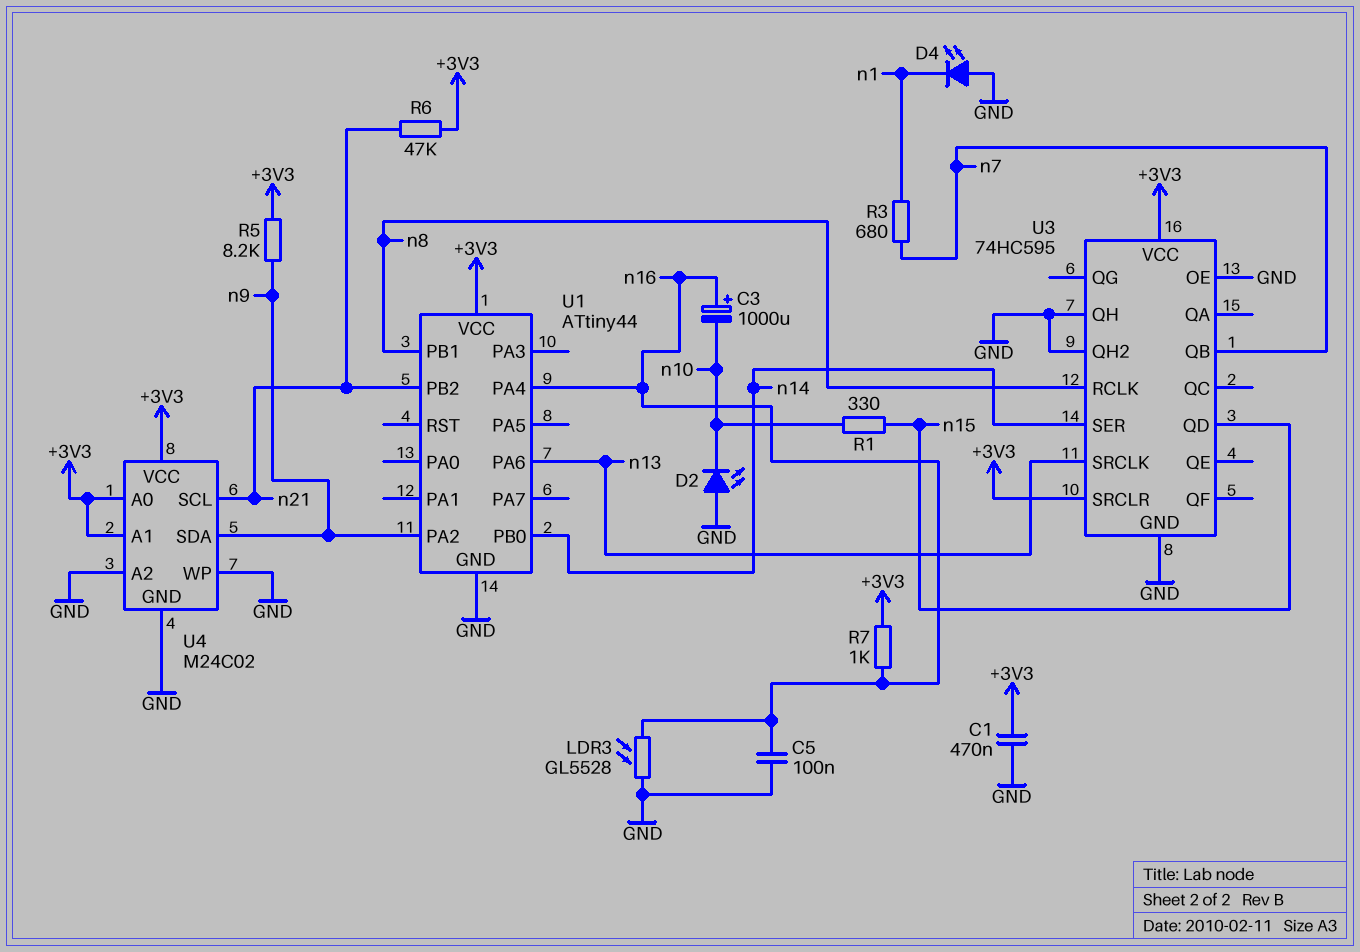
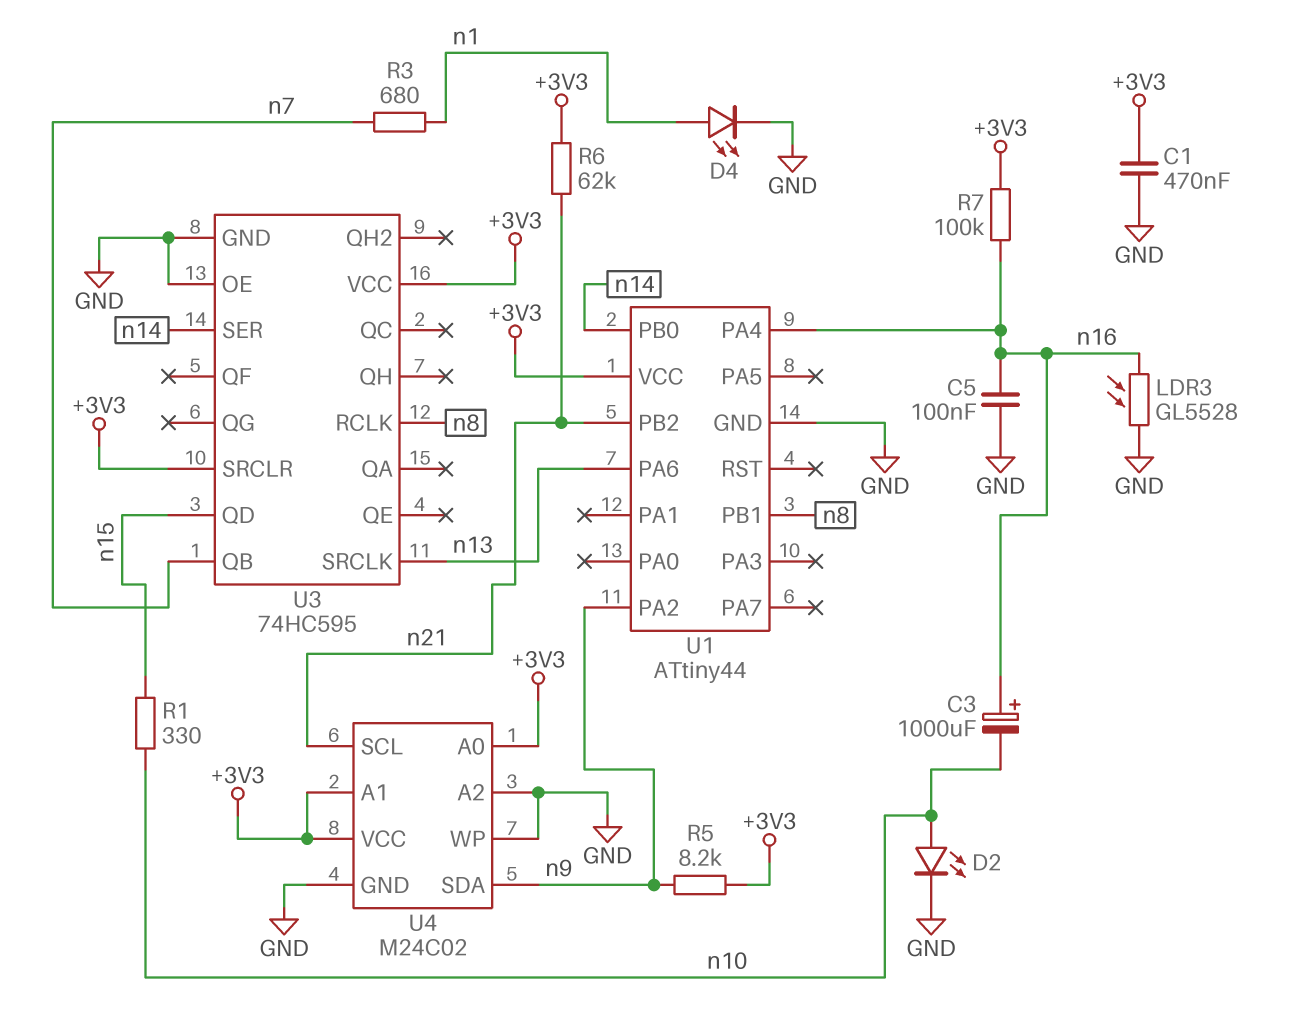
D2: LED (A GND, K n10) -> LED (A n10, K GND)
D4: LED (A GND, K n1) -> LED (A n1, K GND)
R6: 47k (+3V3, n21) -> 62k (+3V3, n21)
R7: 1k (+3V3, n16) -> 100k (+3V3, n16)
U3 pin QH: GND -> none
U3 pin QH2: GND -> none

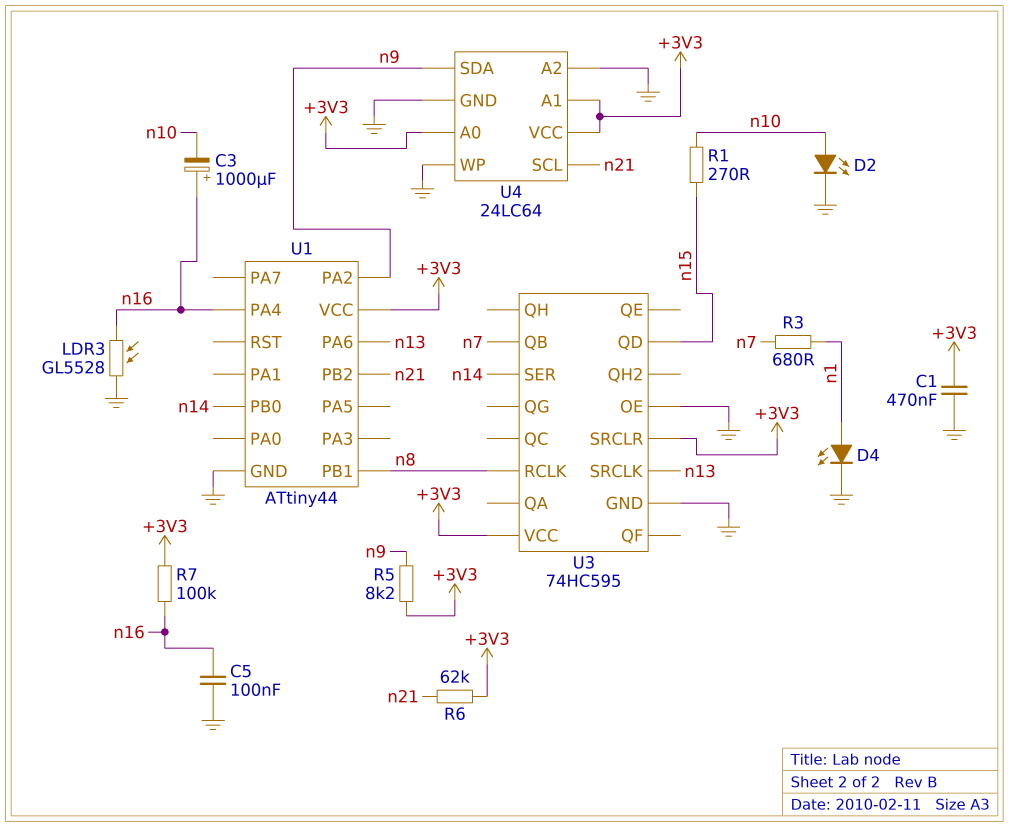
R1: 330 (n10, n15) -> 270 (n10, n15)
U4: M24C02 -> 24LC64

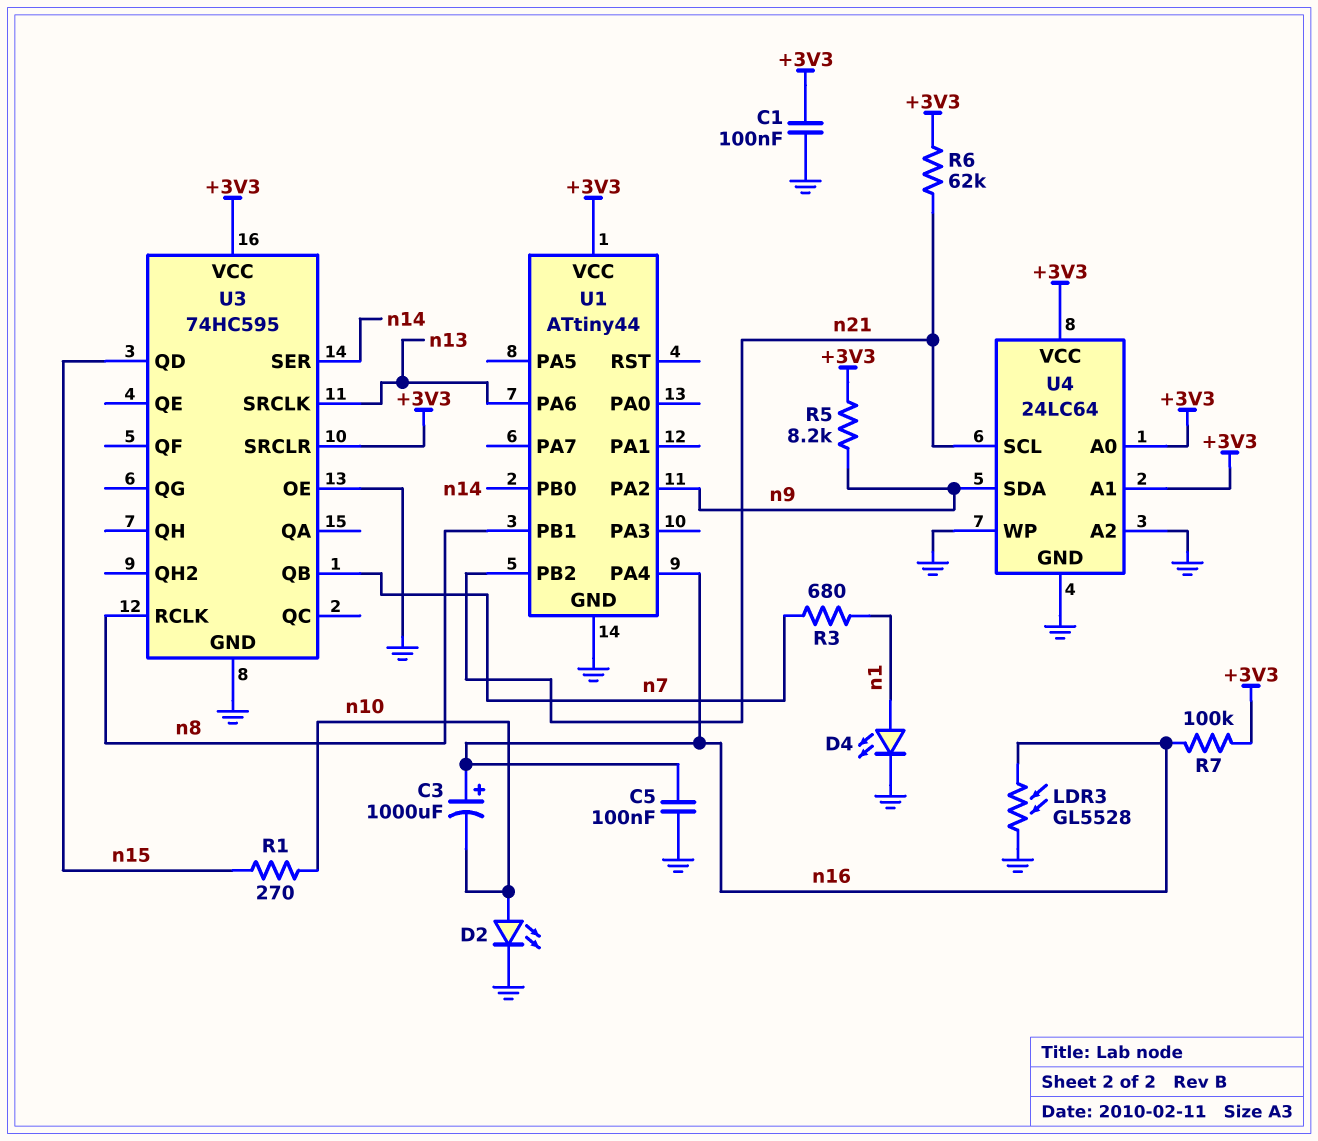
C1: 470nF (+3V3, GND) -> 100nF (+3V3, GND)

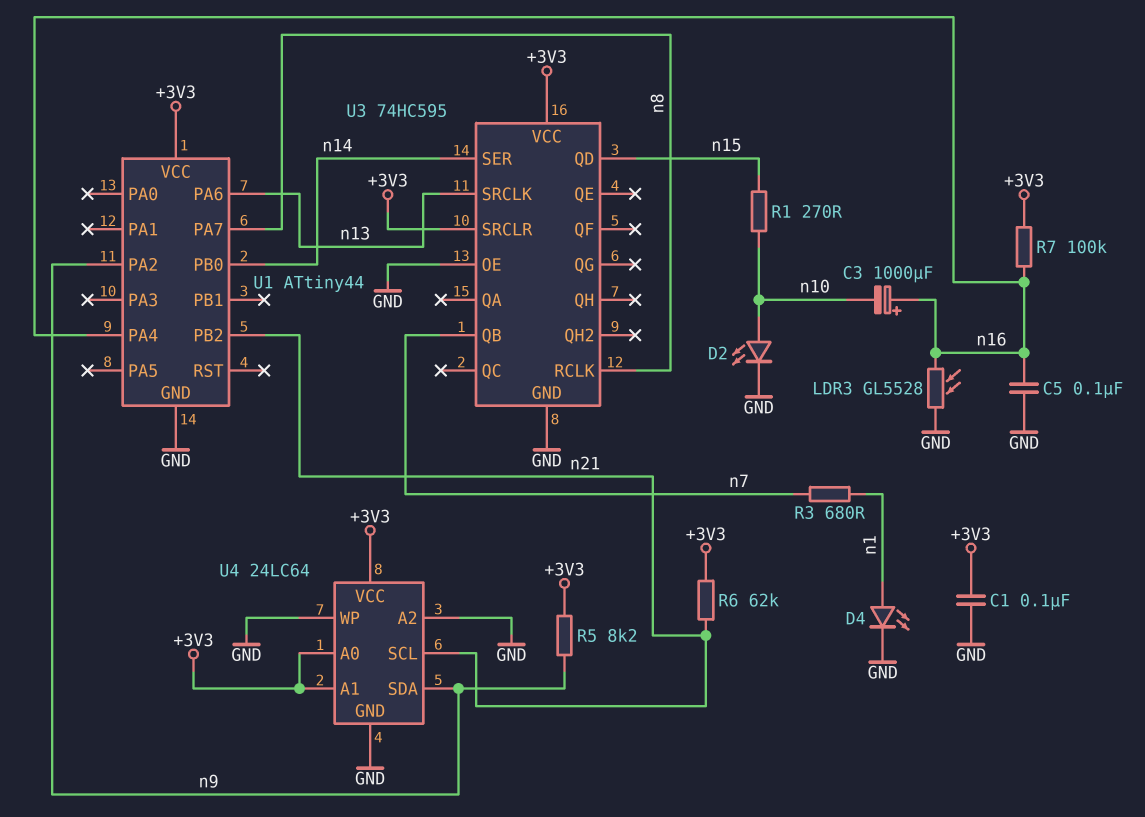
U1 pin PA7: none -> n8
U1 pin PB1: n8 -> none

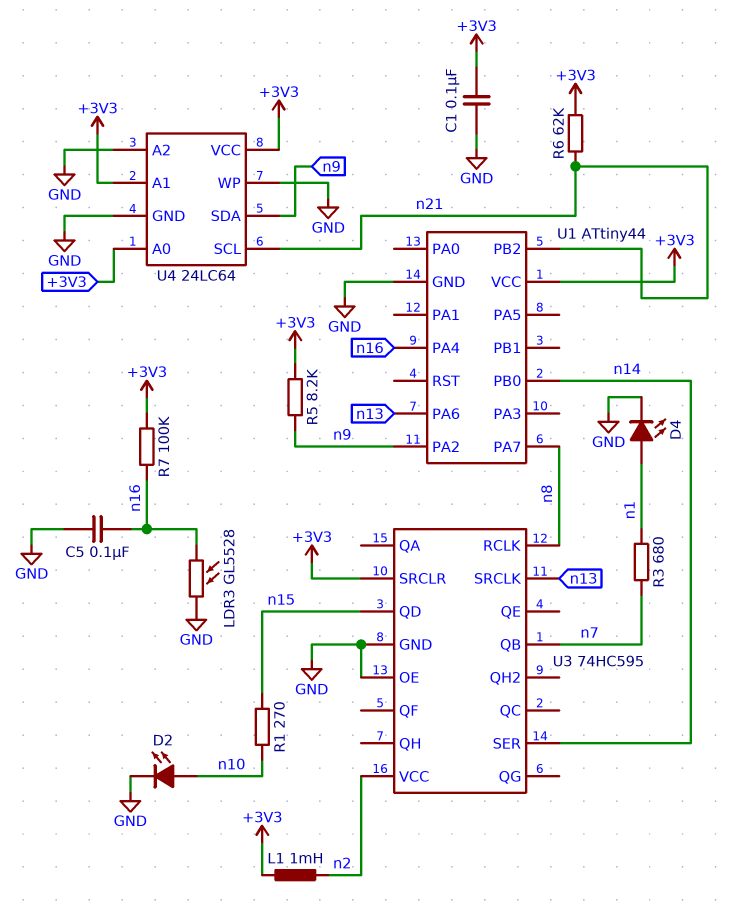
C3: 1000uF (plus n16, minus n10) -> none
L1: none -> 1mH (+3V3, n2)
U3 pin VCC: +3V3 -> n2

